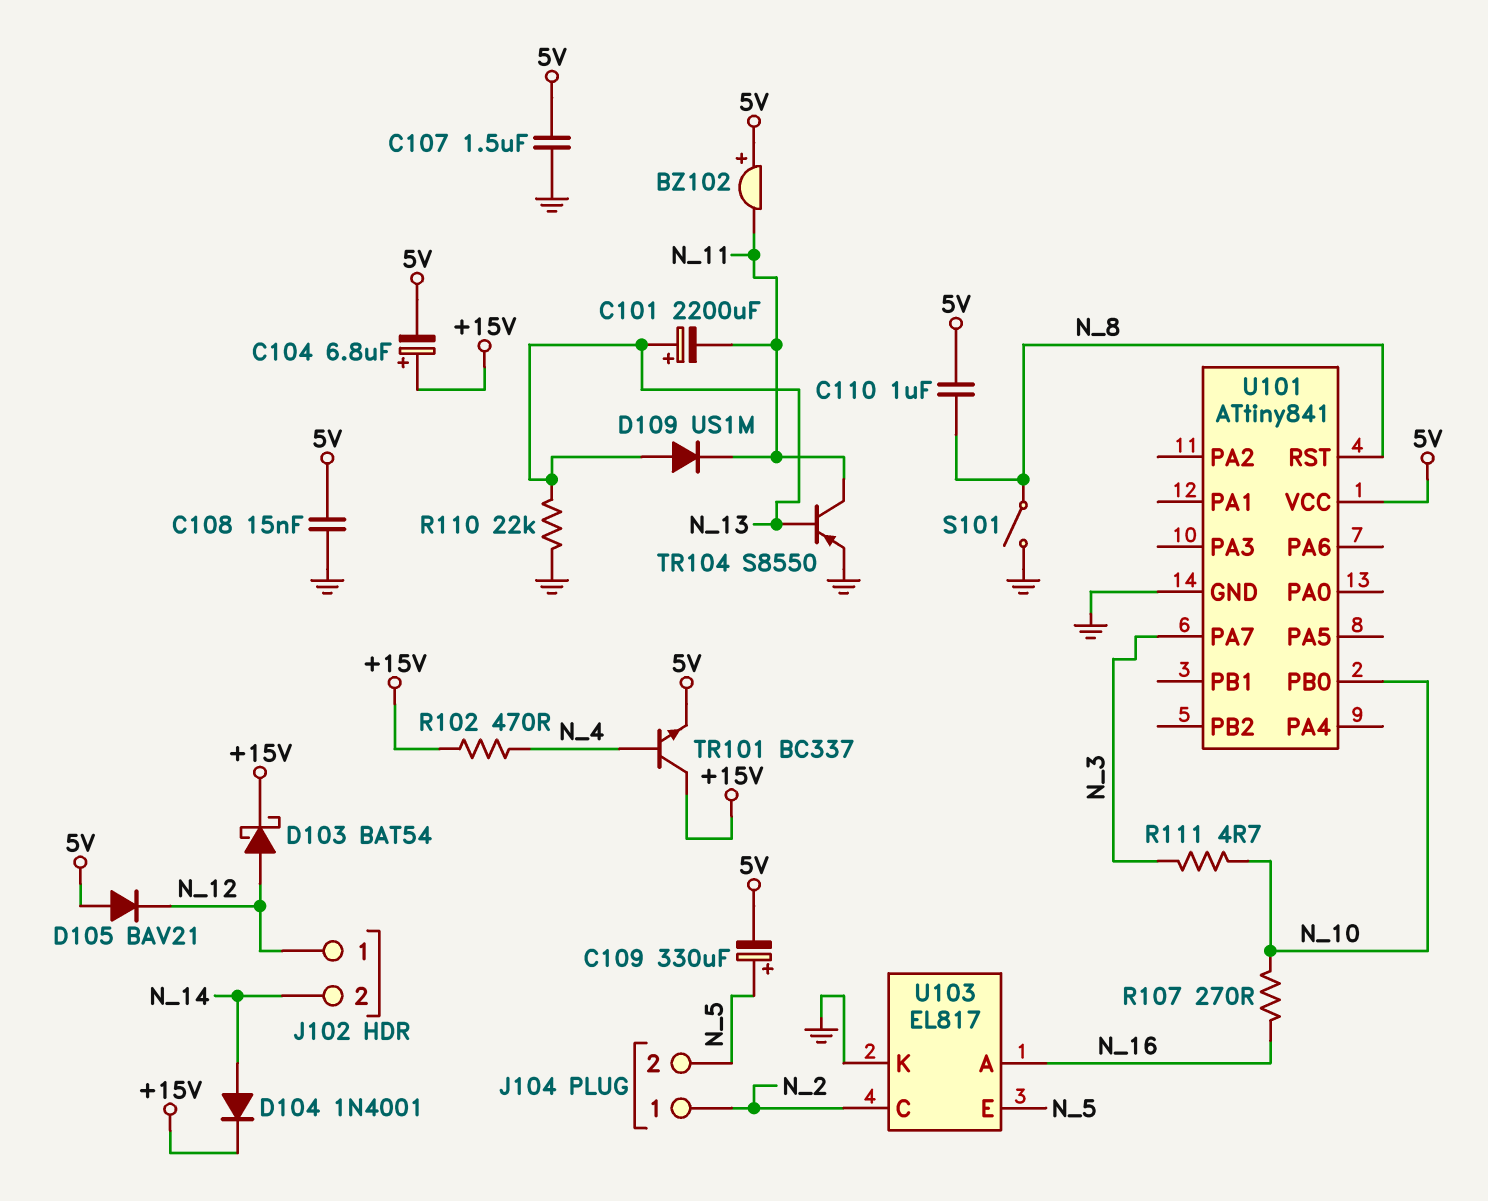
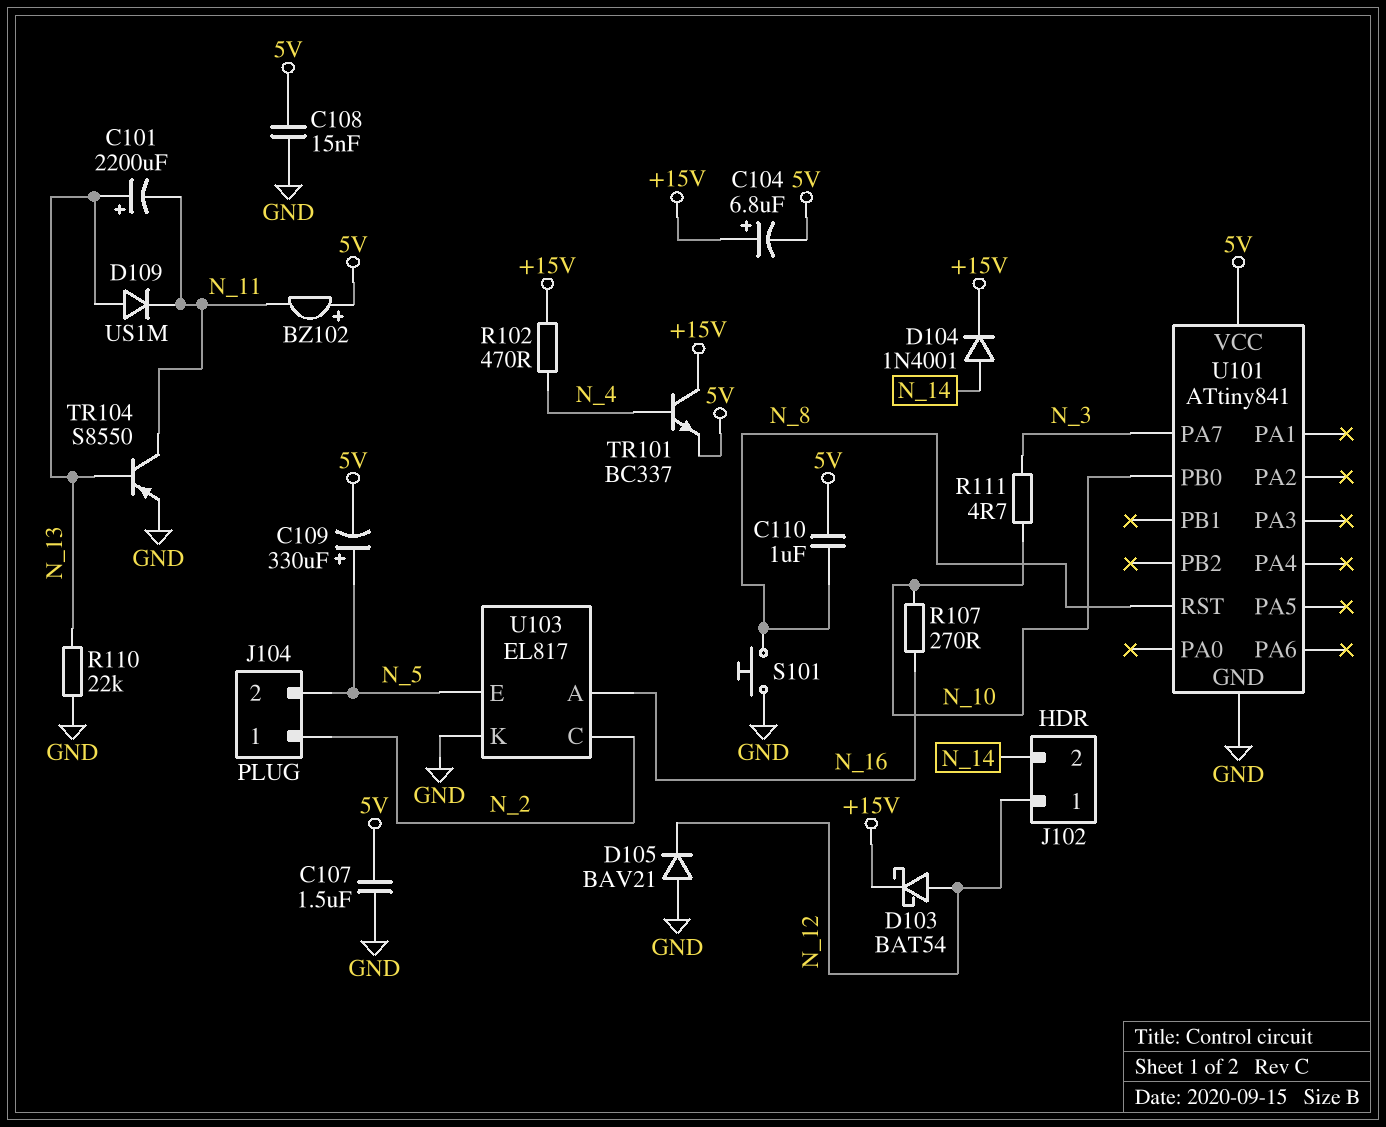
D105: diode BAV21 (A 5V, K N_12) -> diode BAV21 (A GND, K N_12)
S101: switch (GND, N_8) -> button (GND, N_8)

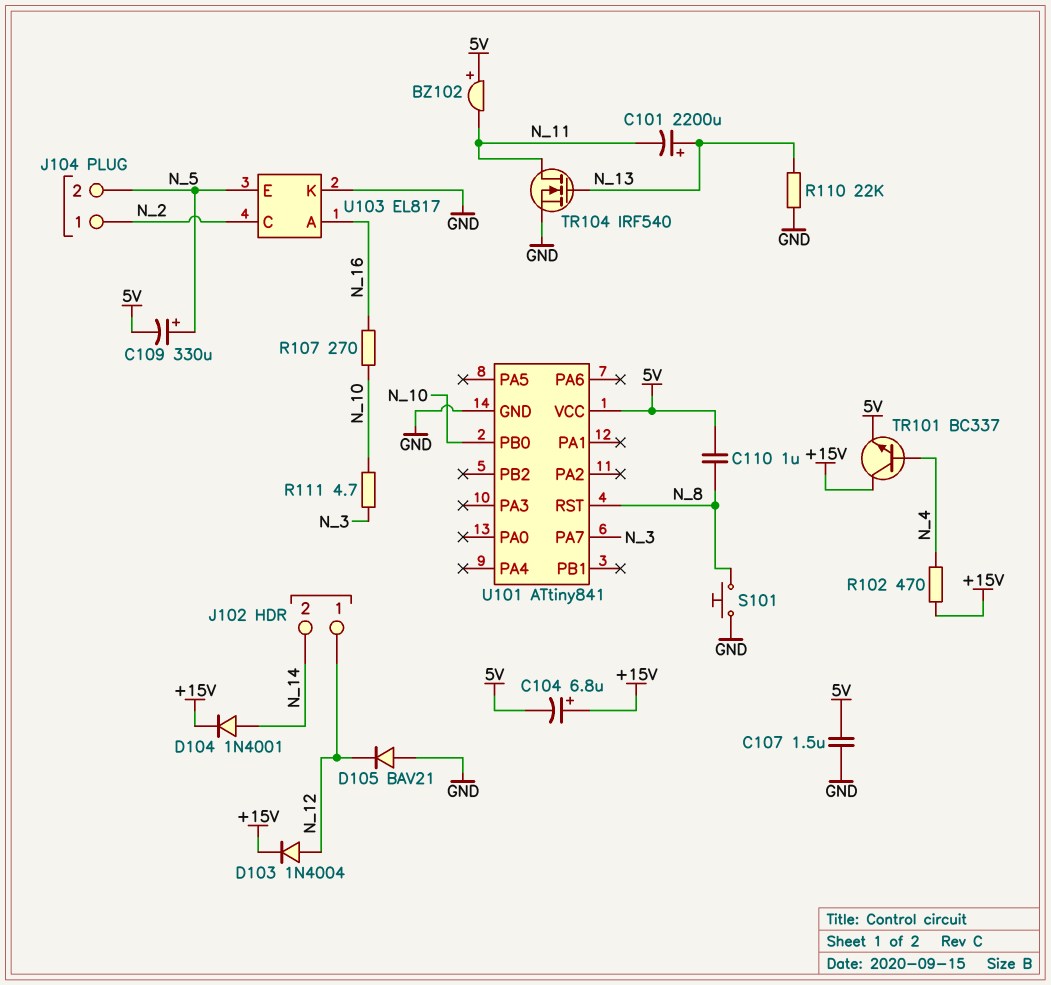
C108: 15nF (5V, GND) -> none
D103: schottky BAT54 (A N_12, K +15V) -> diode 1N4004 (A N_12, K +15V)
D109: diode US1M (A N_13, K N_11) -> none
TR104: PNP S8550 (B N_13, C N_11, E GND) -> NMOS IRF540 (G N_13, D N_11, S GND)

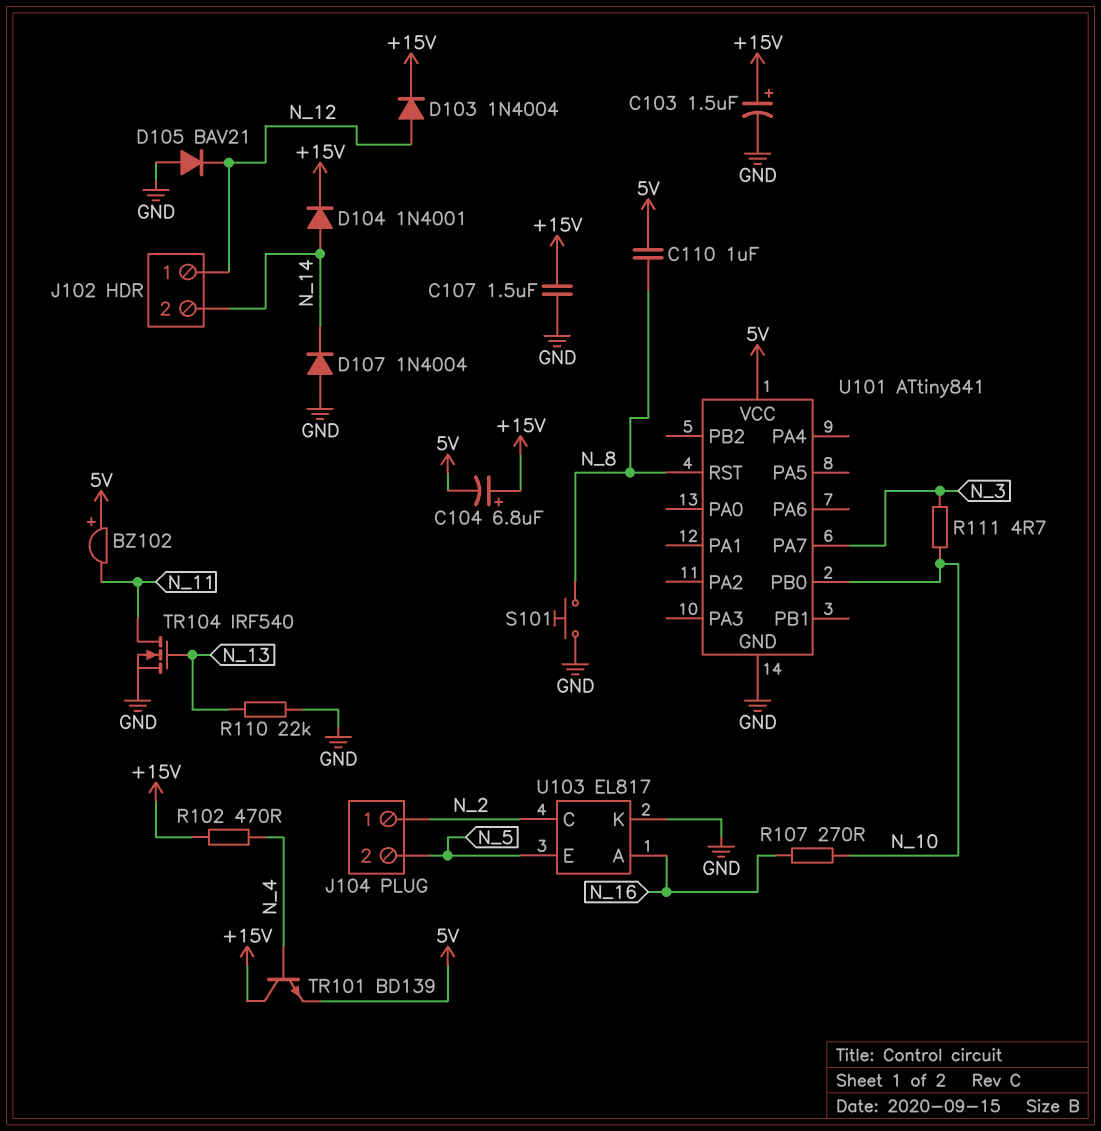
C101: 2200uF (plus N_13, minus N_11) -> none
C103: none -> 1.5uF (plus +15V, minus GND)
C107: 1.5uF (5V, GND) -> 1.5uF (+15V, GND)
C109: 330uF (plus N_5, minus 5V) -> none
D107: none -> diode 1N4004 (A GND, K N_14)
TR101: NPN BC337 (B N_4, C +15V, E 5V) -> NPN BD139 (B N_4, C +15V, E 5V)

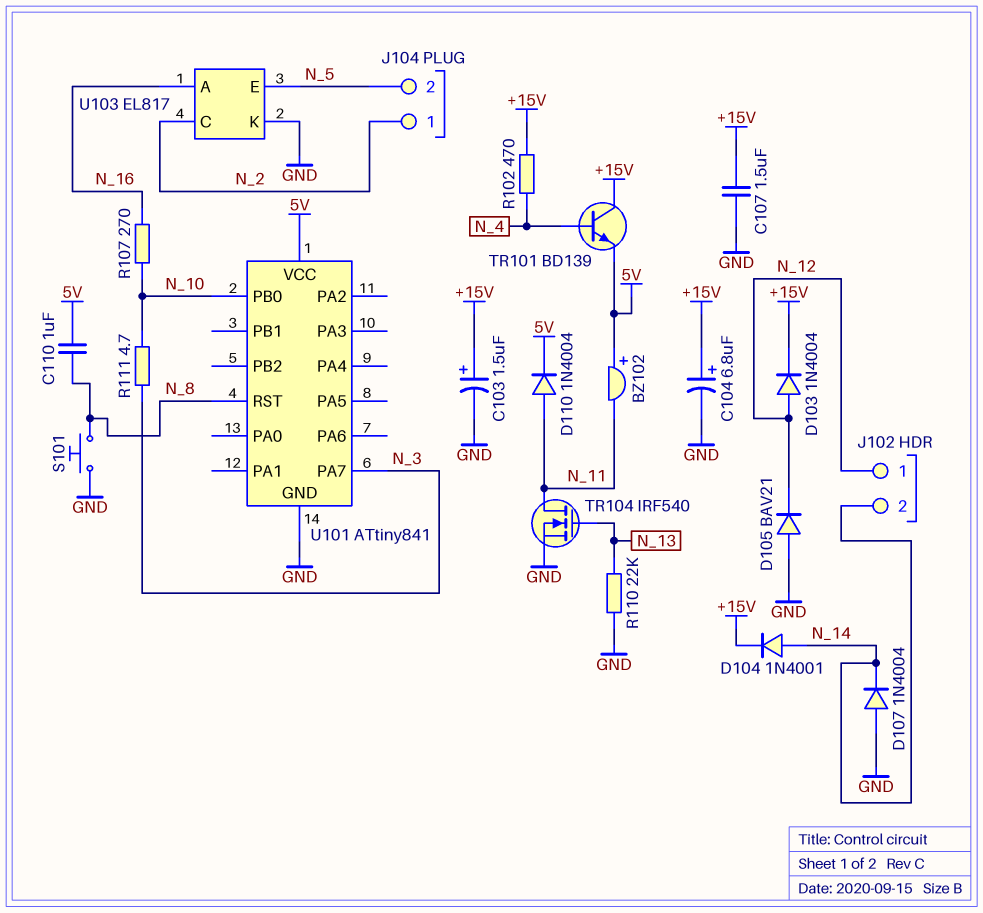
C104: 6.8uF (plus +15V, minus 5V) -> 6.8uF (plus +15V, minus GND)
D110: none -> diode 1N4004 (A N_11, K 5V)

